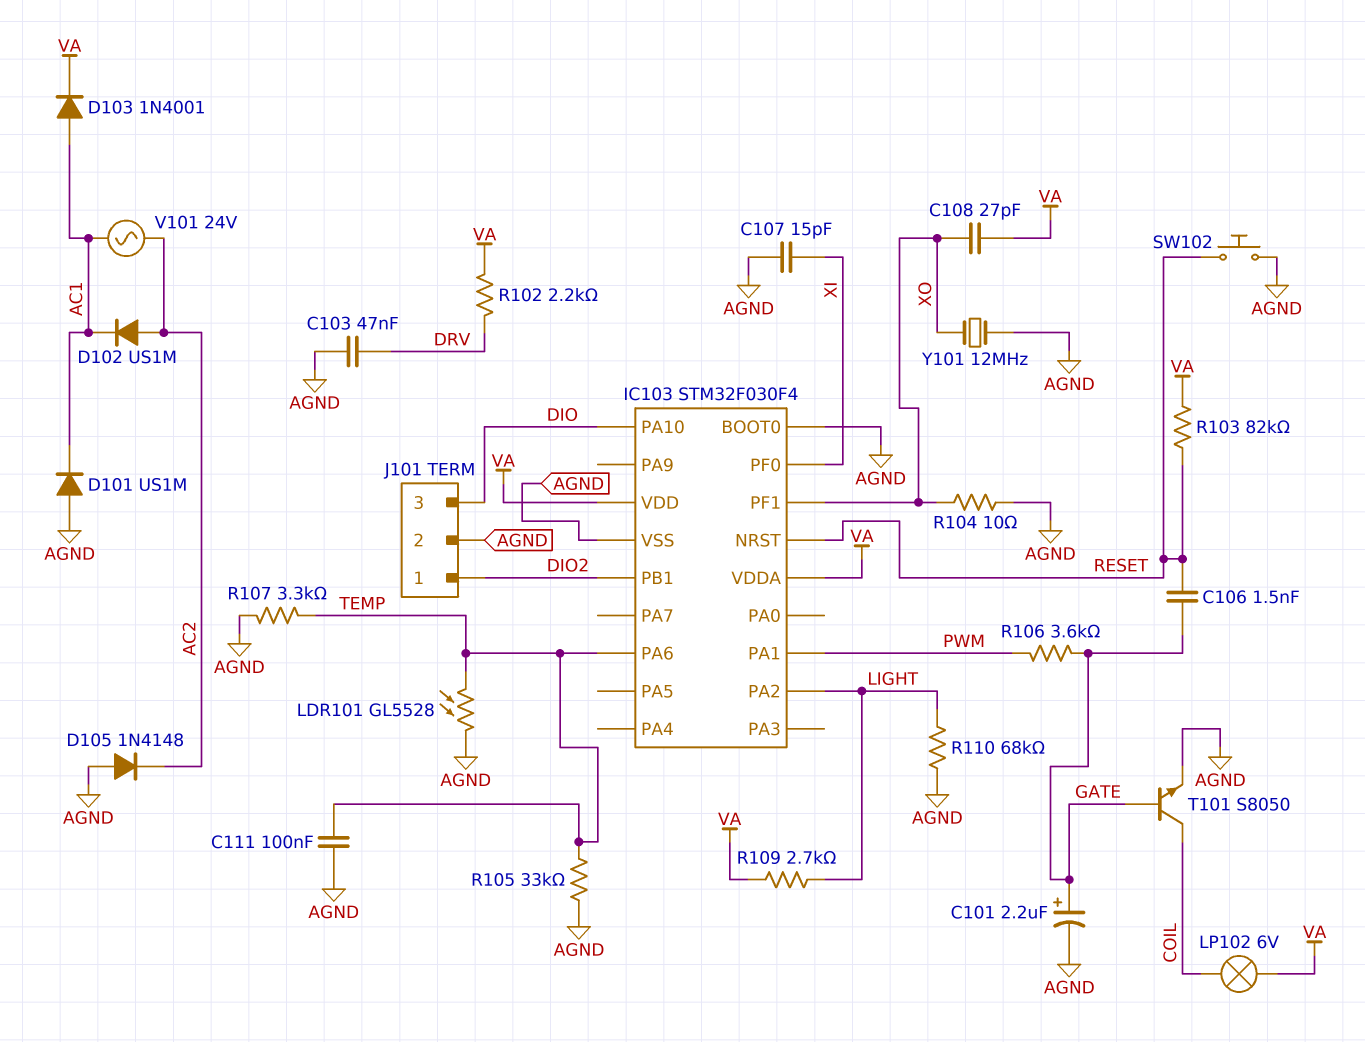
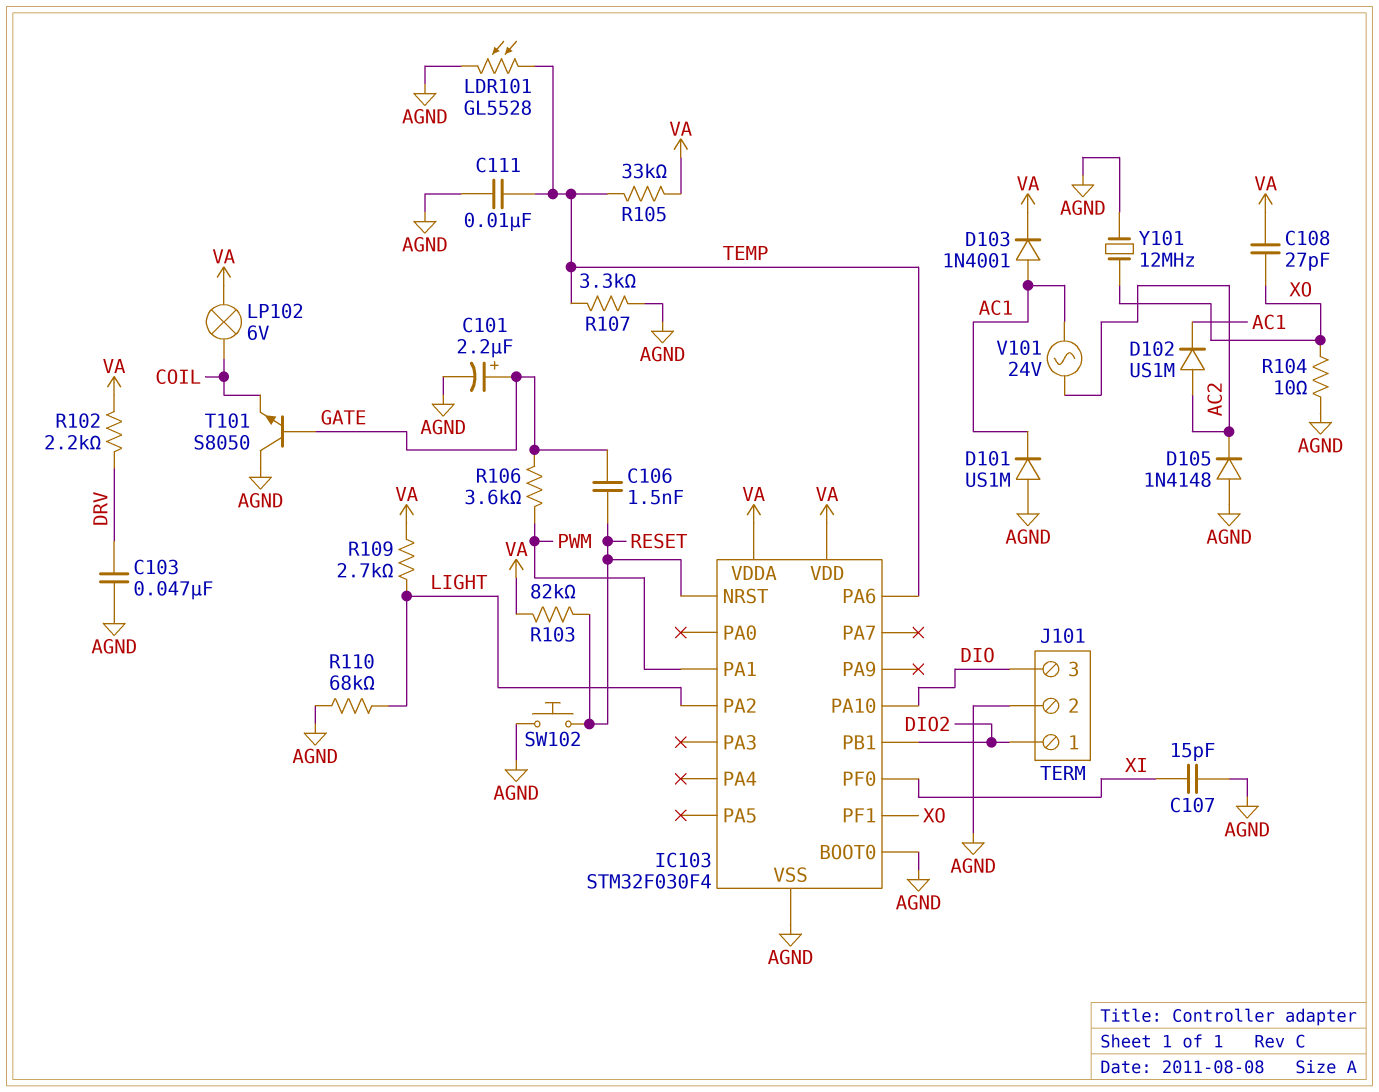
C111: 100nF (AGND, TEMP) -> 10nF (AGND, TEMP)
R105: 33k (AGND, TEMP) -> 33k (TEMP, VA)
T101: NPN S8050 (B GATE, C COIL, E AGND) -> NPN S8050 (B GATE, C AGND, E COIL)

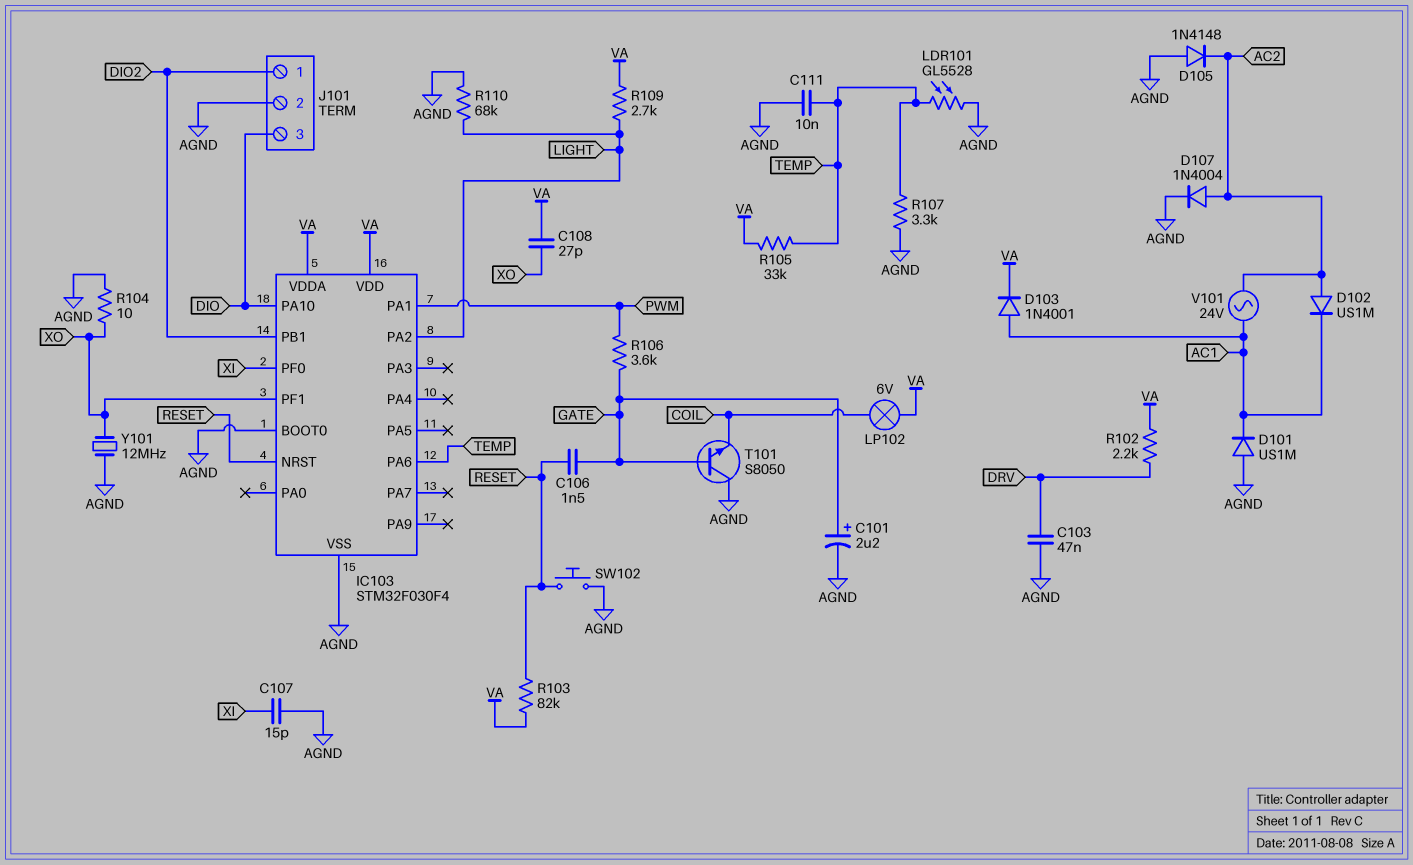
D107: none -> diode 1N4004 (A AC2, K AGND)

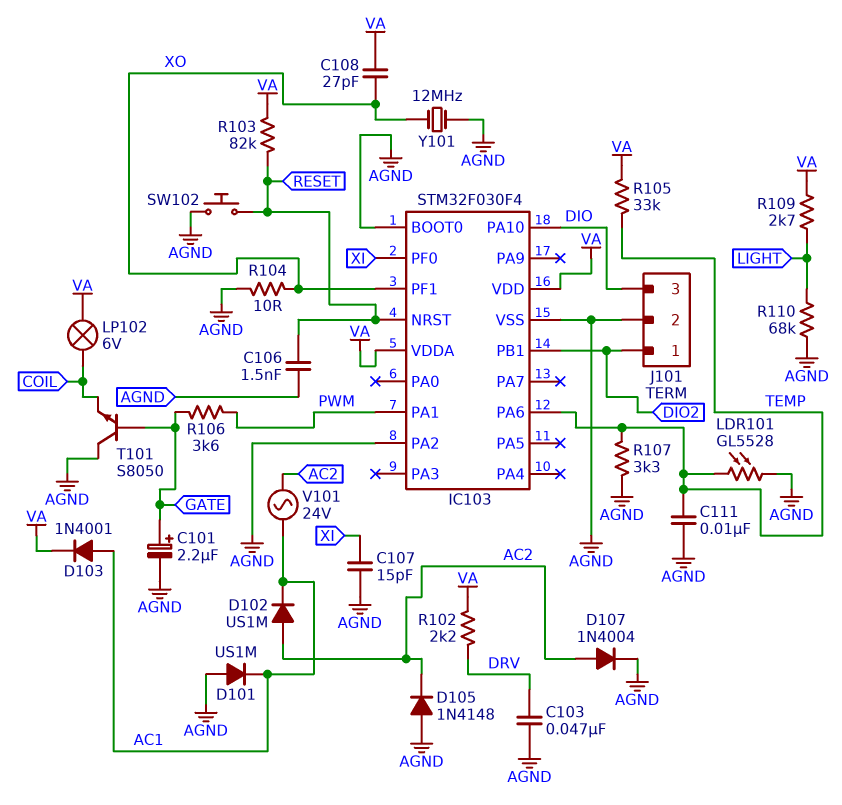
C106: 1.5nF (GATE, RESET) -> 1.5nF (AGND, RESET)
IC103 pin PA2: LIGHT -> AGND

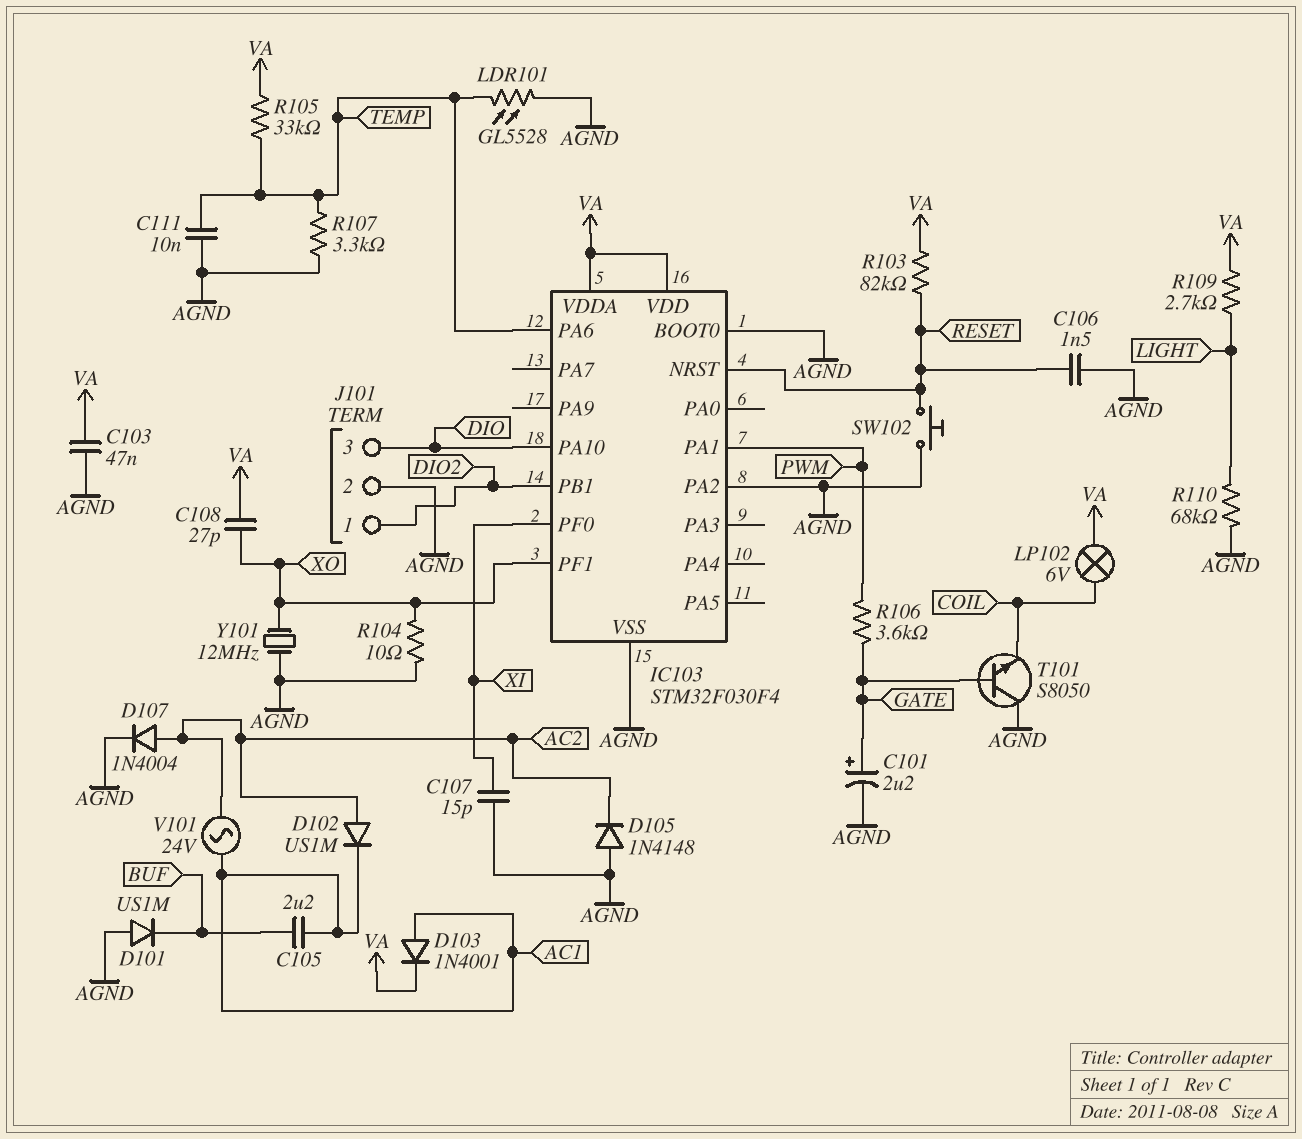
C103: 47nF (AGND, DRV) -> 47nF (AGND, VA)
C105: none -> 2.2uF (AC1, BUF)
D101: diode US1M (A AGND, K AC1) -> diode US1M (A AGND, K BUF)
R102: 2.2k (DRV, VA) -> none

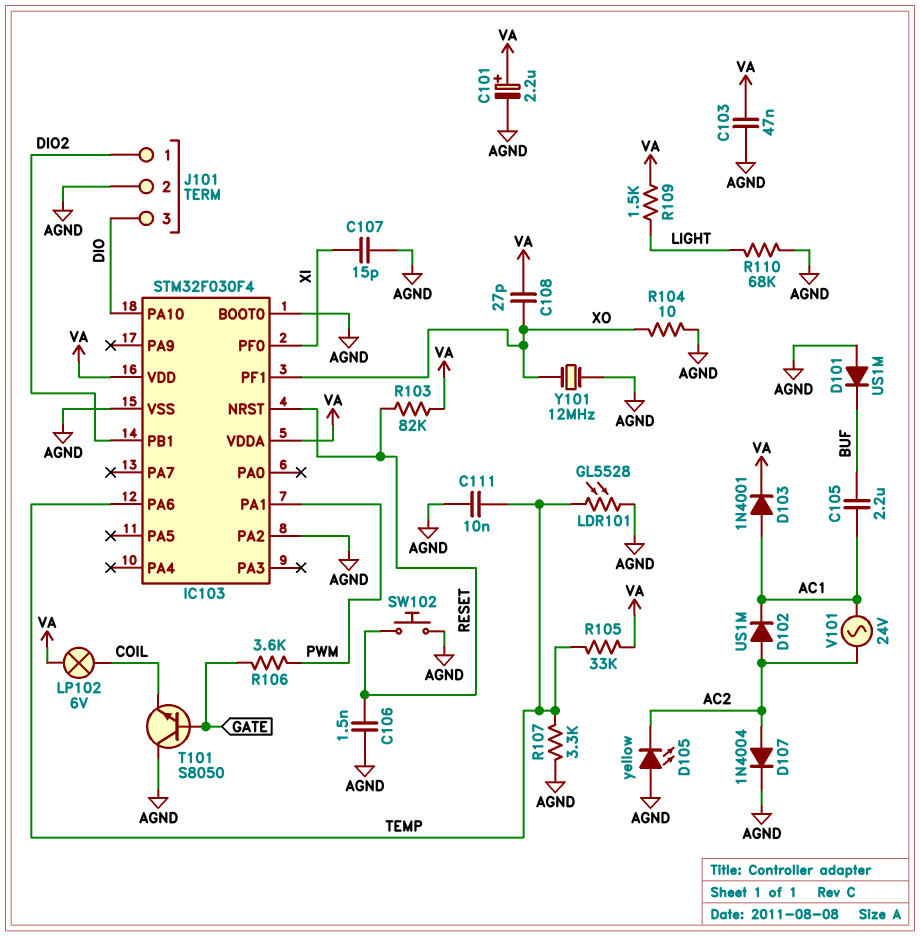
C101: 2.2uF (plus GATE, minus AGND) -> 2.2uF (plus VA, minus AGND)
D105: diode 1N4148 (A AGND, K AC2) -> LED yellow (A AGND, K AC2)
R109: 2.7k (LIGHT, VA) -> 1.5k (LIGHT, VA)

